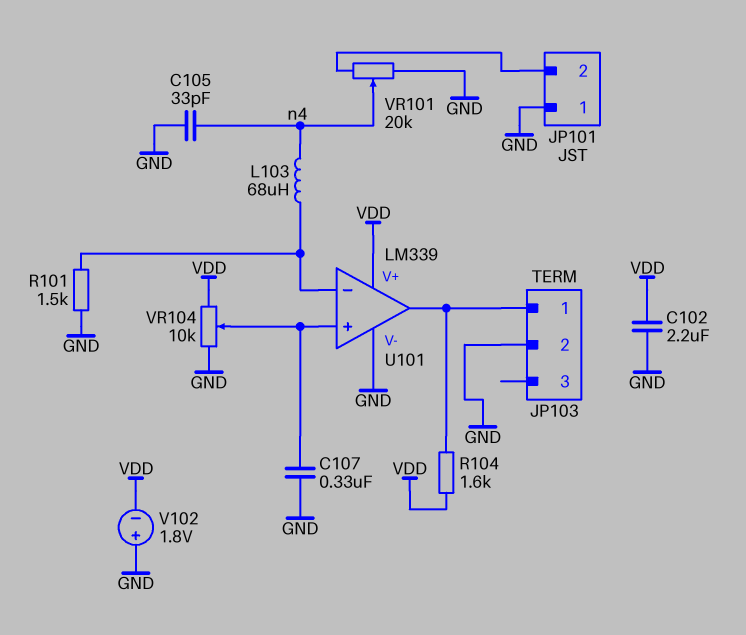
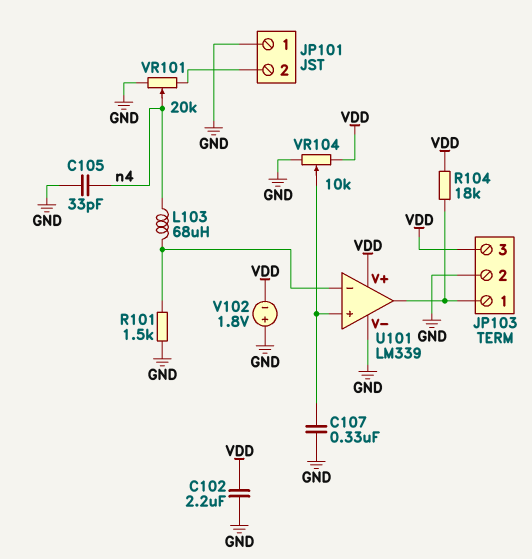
JP103 pin 3: none -> VDD
R104: 1.6k (JP103/1, VDD) -> 18k (JP103/1, VDD)

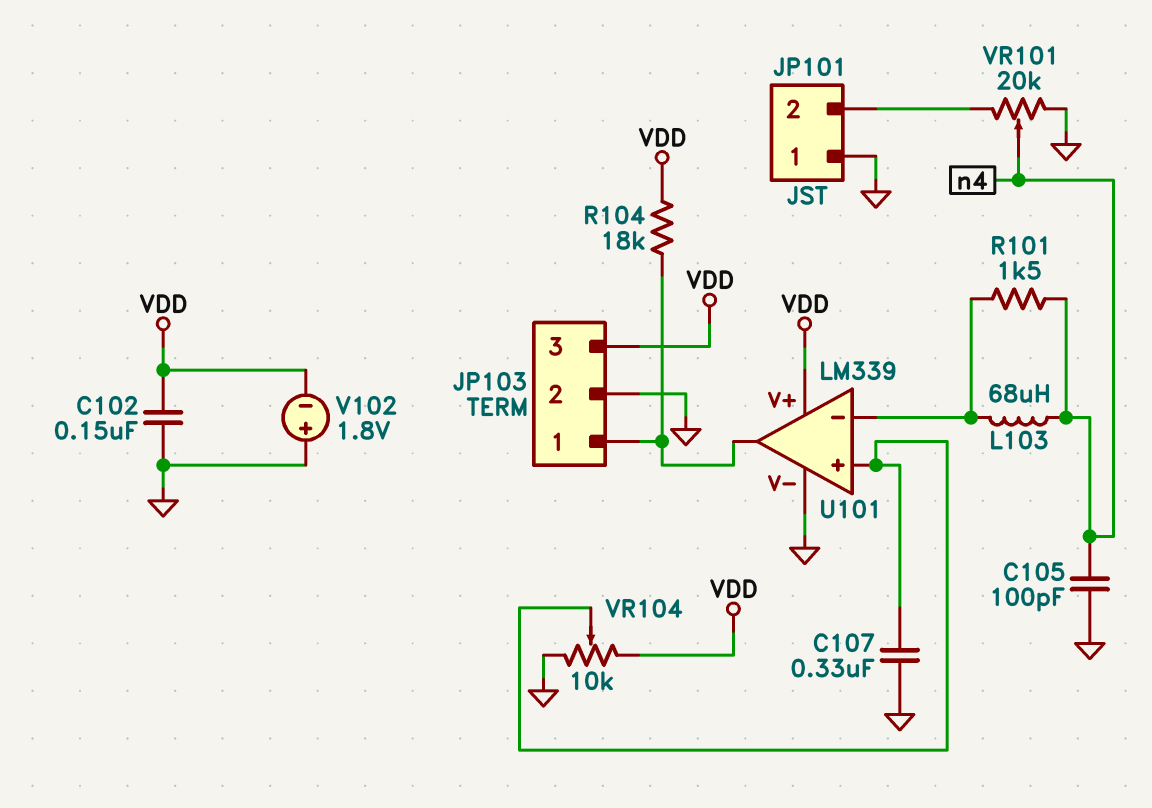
C102: 2.2uF (GND, VDD) -> 150nF (GND, VDD)
C105: 33pF (GND, n4) -> 100pF (GND, n4)
R101: 1.5k (GND, U101/in-) -> 1.5k (U101/in-, n4)

